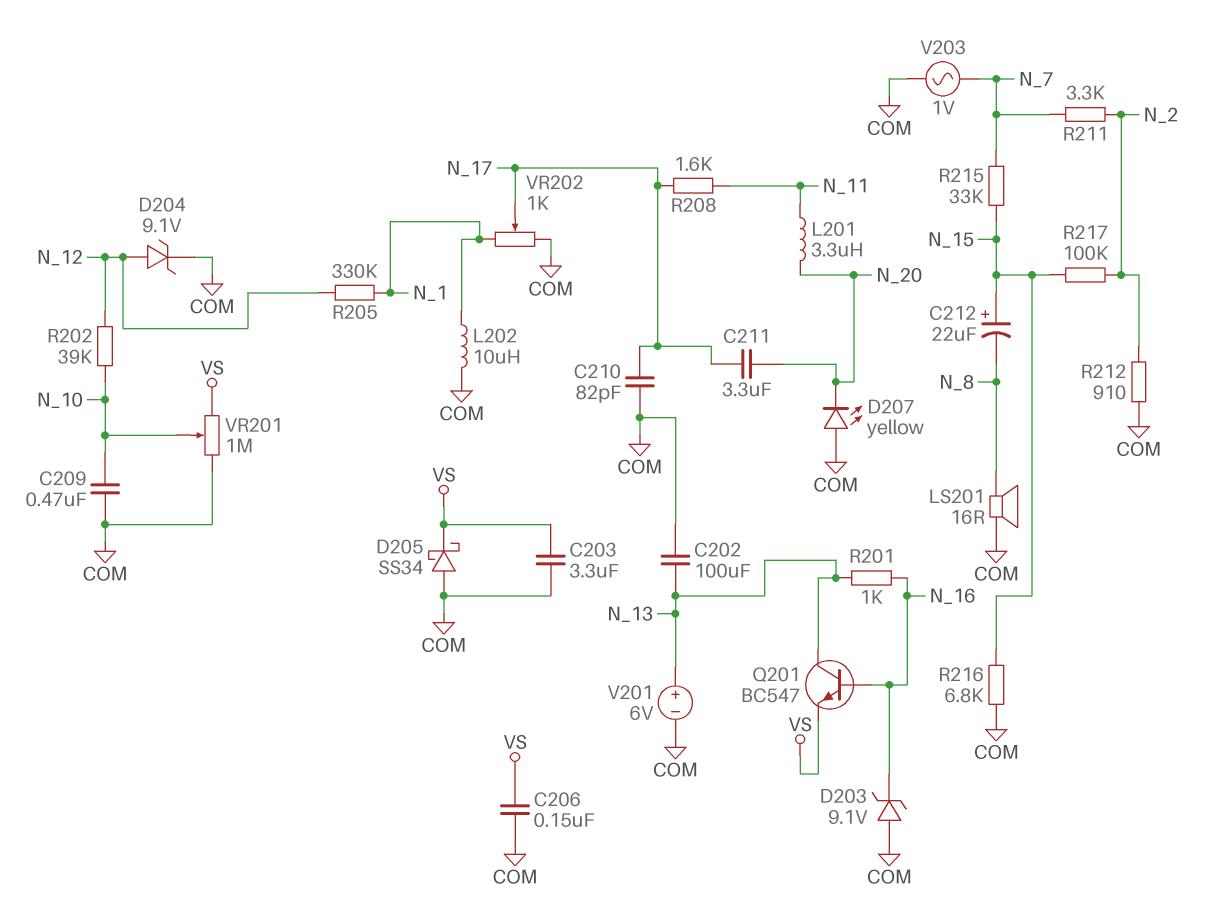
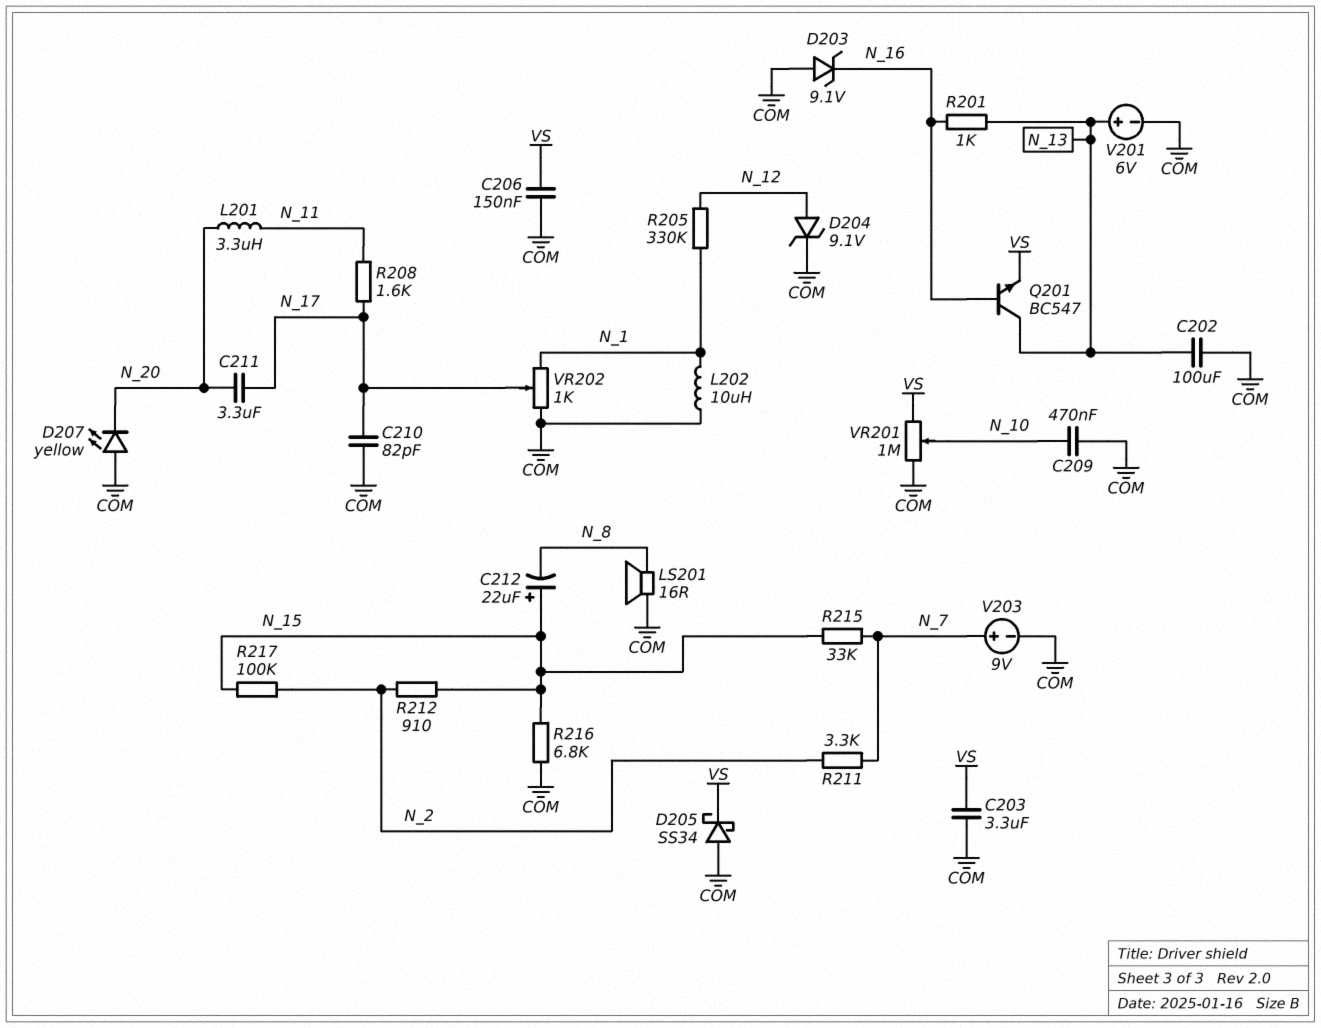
R202: 39k (N_10, N_12) -> none
R212: 910 (COM, N_2) -> 910 (N_2, N_15)
V203: AC 1V (COM, N_7) -> 9V (plus N_7, minus COM)

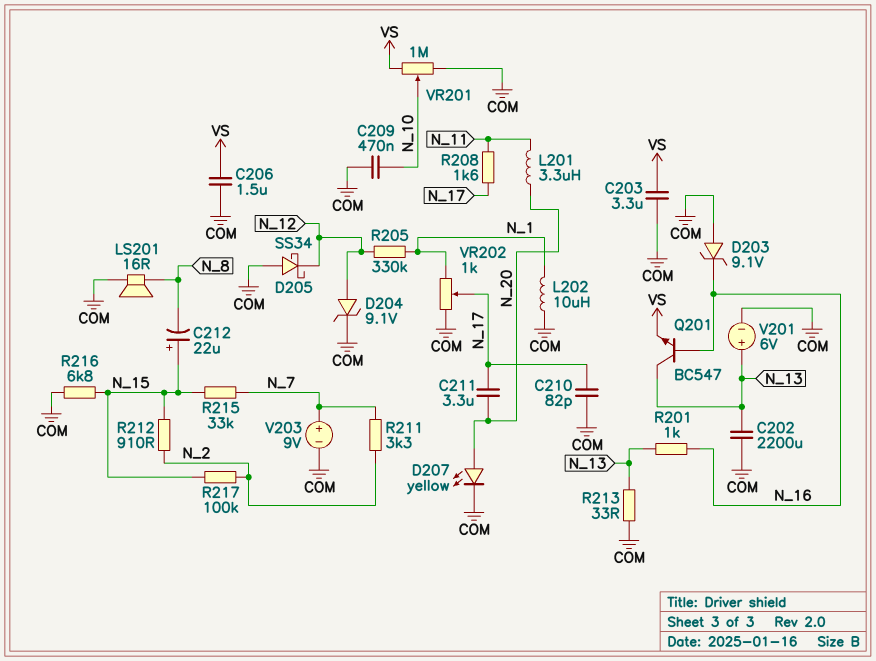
C202: 100uF (COM, N_13) -> 2200uF (COM, N_13)
C206: 150nF (COM, VS) -> 1.5uF (COM, VS)
D205: schottky SS34 (A COM, K VS) -> schottky SS34 (A COM, K N_12)
D207: LED yellow (A COM, K N_20) -> LED yellow (A N_20, K COM)
R213: none -> 33 (COM, N_13)

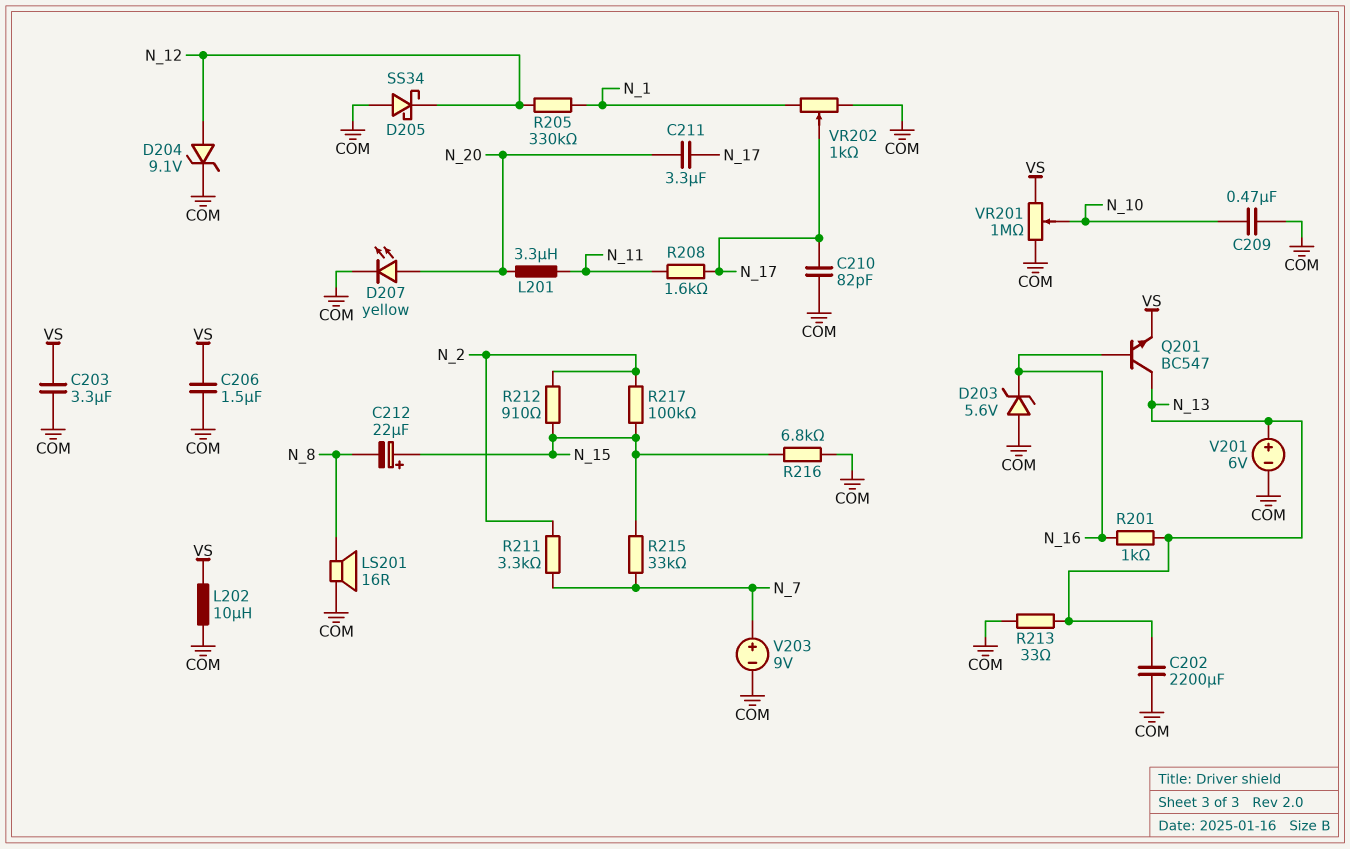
D203: zener 9.1V (A COM, K N_16) -> zener 5.6V (A COM, K N_16)
L202: 10uH (COM, N_1) -> 10uH (COM, VS)

